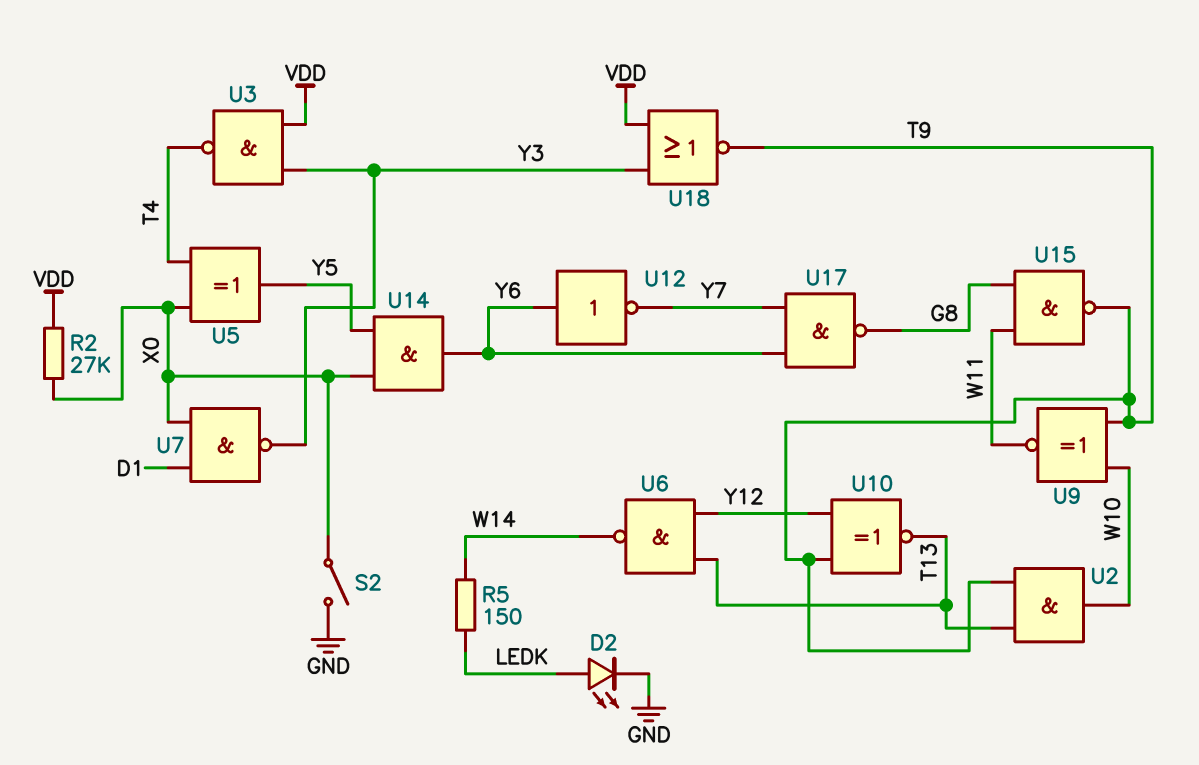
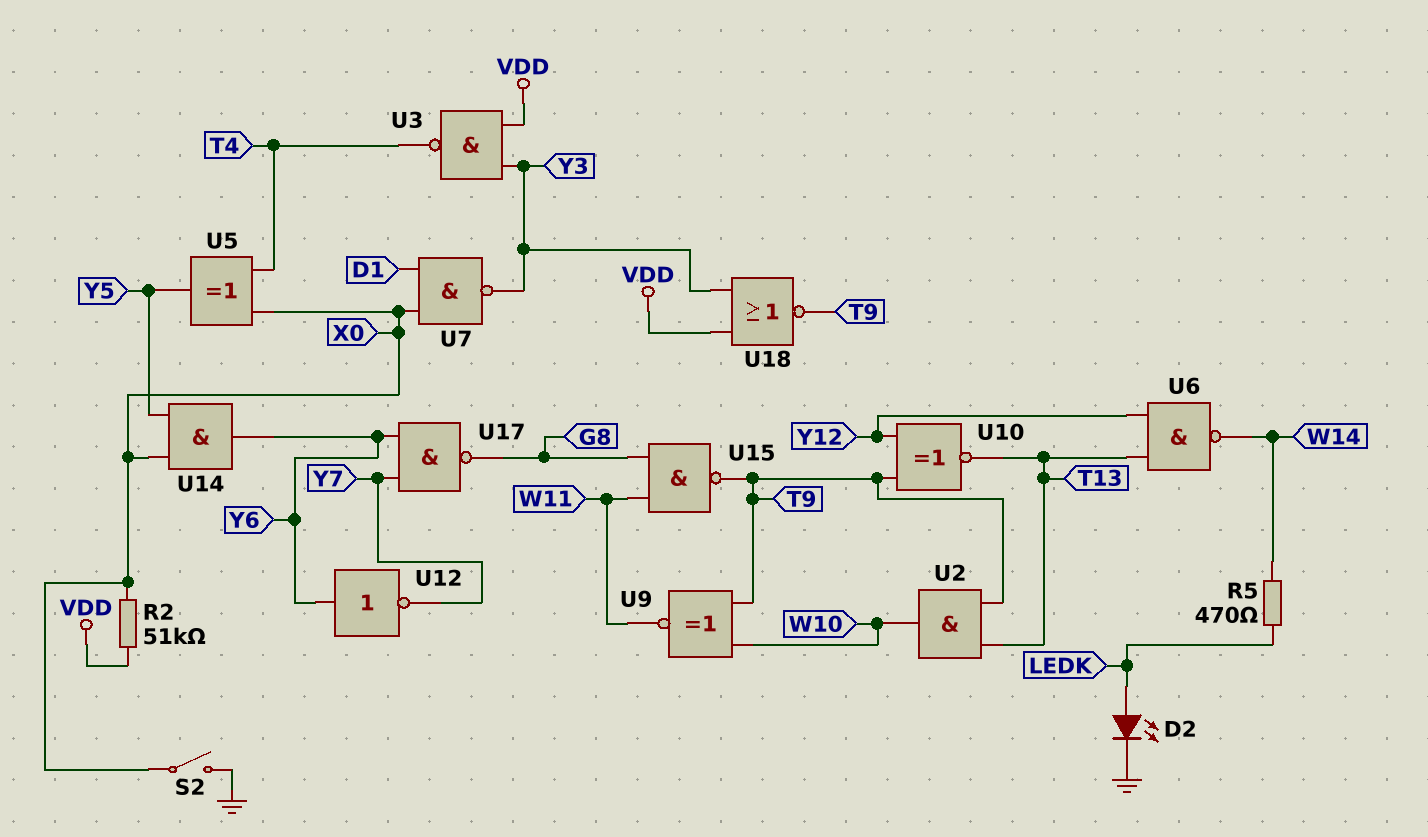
R2: 27k (VDD, X0) -> 51k (VDD, X0)
R5: 150 (LEDK, W14) -> 470 (LEDK, W14)

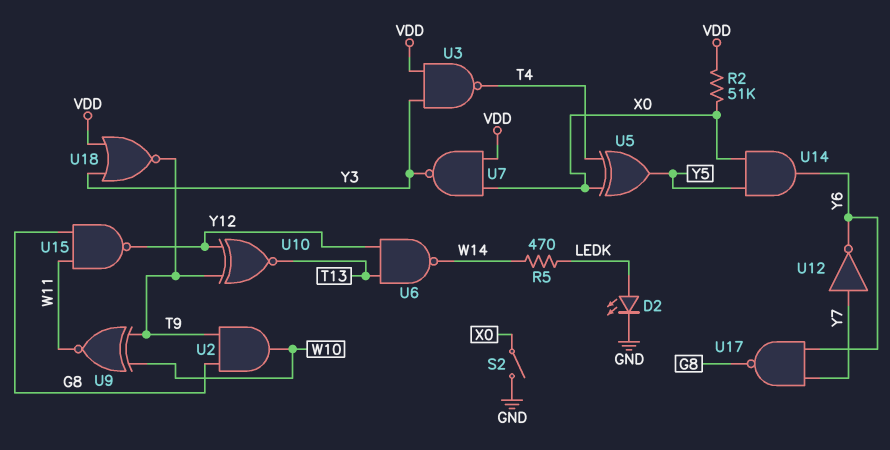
U2: AND (in T9, in T13, out W10) -> AND (in G8, in T9, out W10)
U7: NAND (in D1, in X0, out Y3) -> NAND (in VDD, in X0, out Y3)
U12: NOT (in Y6, out Y7) -> NOT (in Y7, out Y6)
U15: NAND (in G8, in W11, out T9) -> NAND (in G8, in W11, out Y12)

